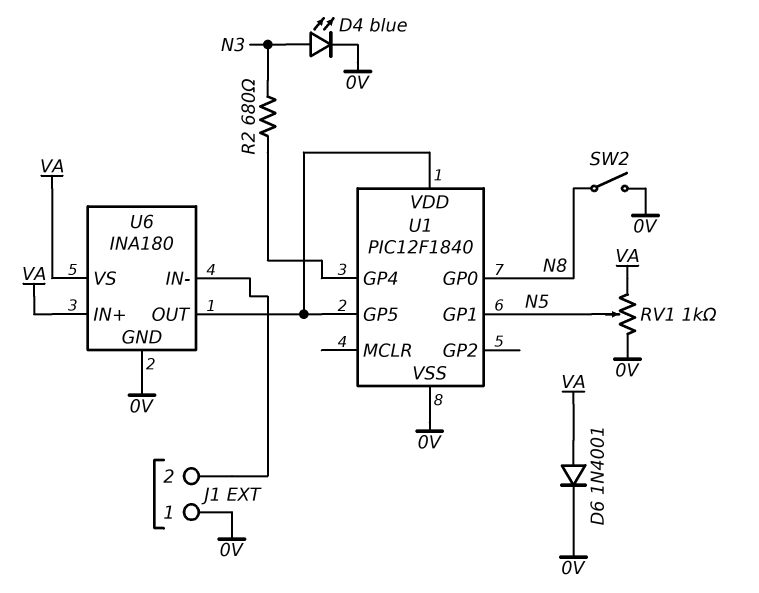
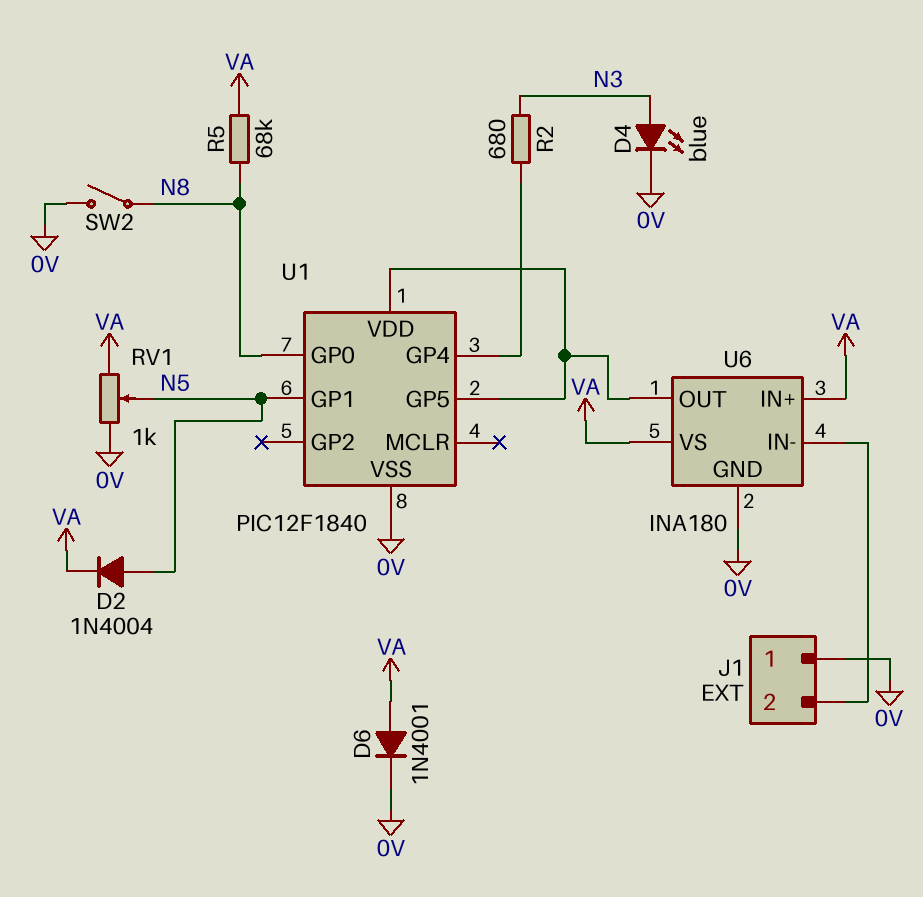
D2: none -> diode 1N4004 (A N5, K VA)
R5: none -> 68k (N8, VA)

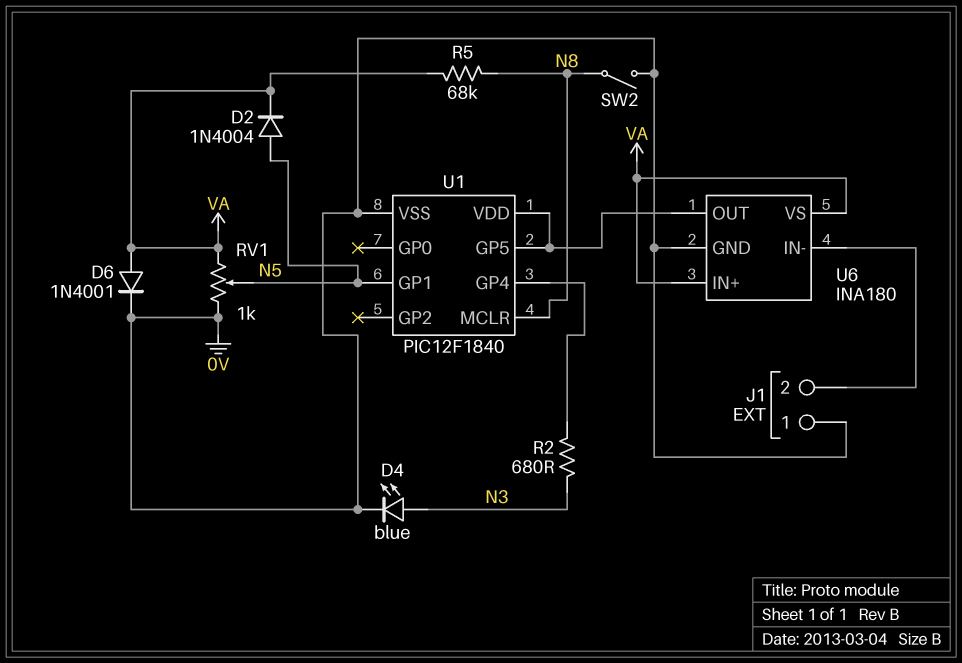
U1 pin GP0: N8 -> none
U1 pin MCLR: none -> N8

